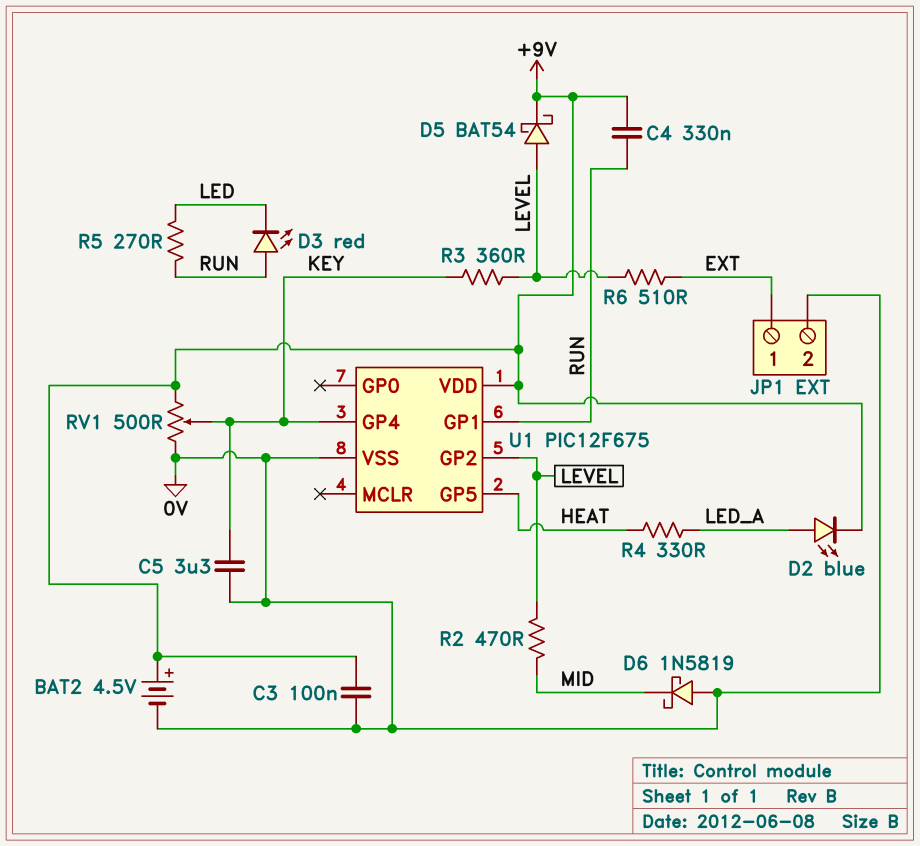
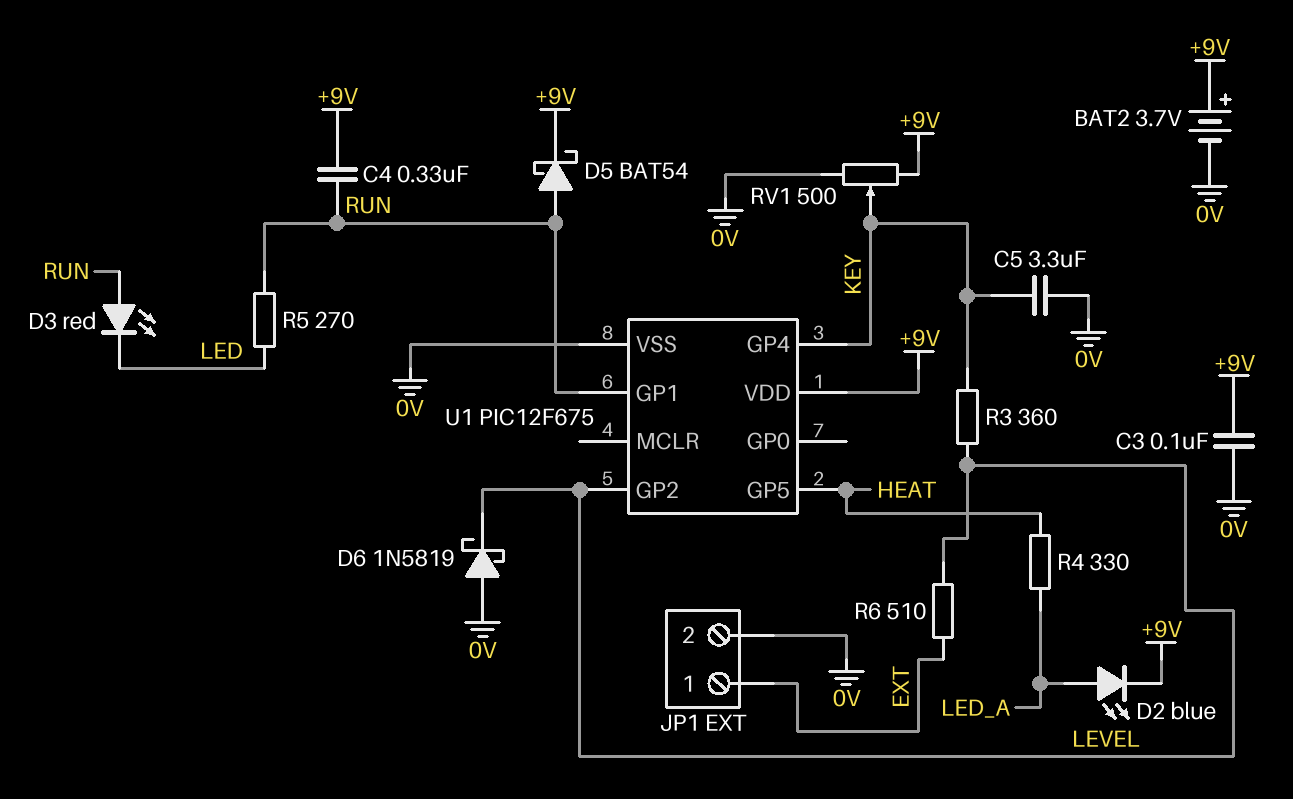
BAT2: 4.5V (plus +9V, minus 0V) -> 3.7V (plus +9V, minus 0V)
D5: schottky BAT54 (A LEVEL, K +9V) -> schottky BAT54 (A RUN, K +9V)
D6: schottky 1N5819 (A 0V, K MID) -> schottky 1N5819 (A 0V, K LEVEL)
R2: 470 (LEVEL, MID) -> none

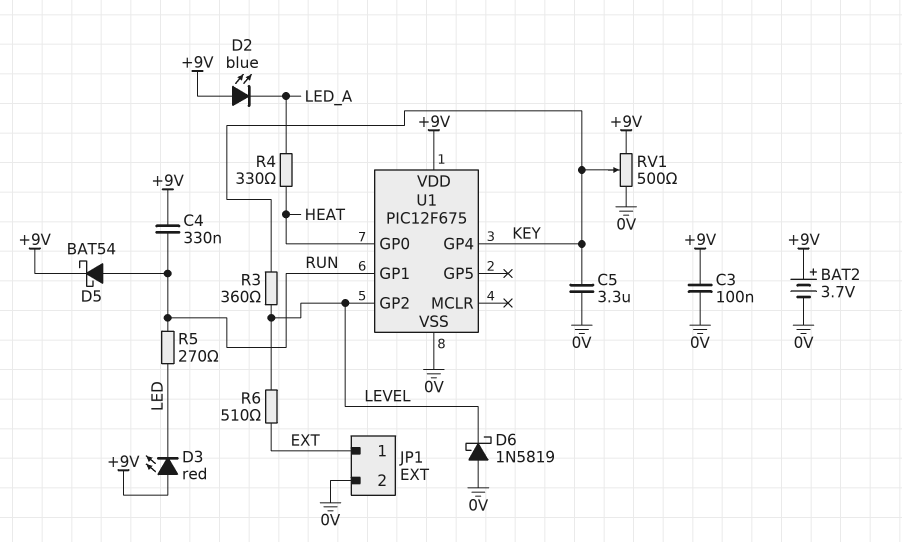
D2: LED blue (A LED_A, K +9V) -> LED blue (A +9V, K LED_A)
D3: LED red (A RUN, K LED) -> LED red (A +9V, K LED)
U1 pin GP0: none -> HEAT
U1 pin GP5: HEAT -> none

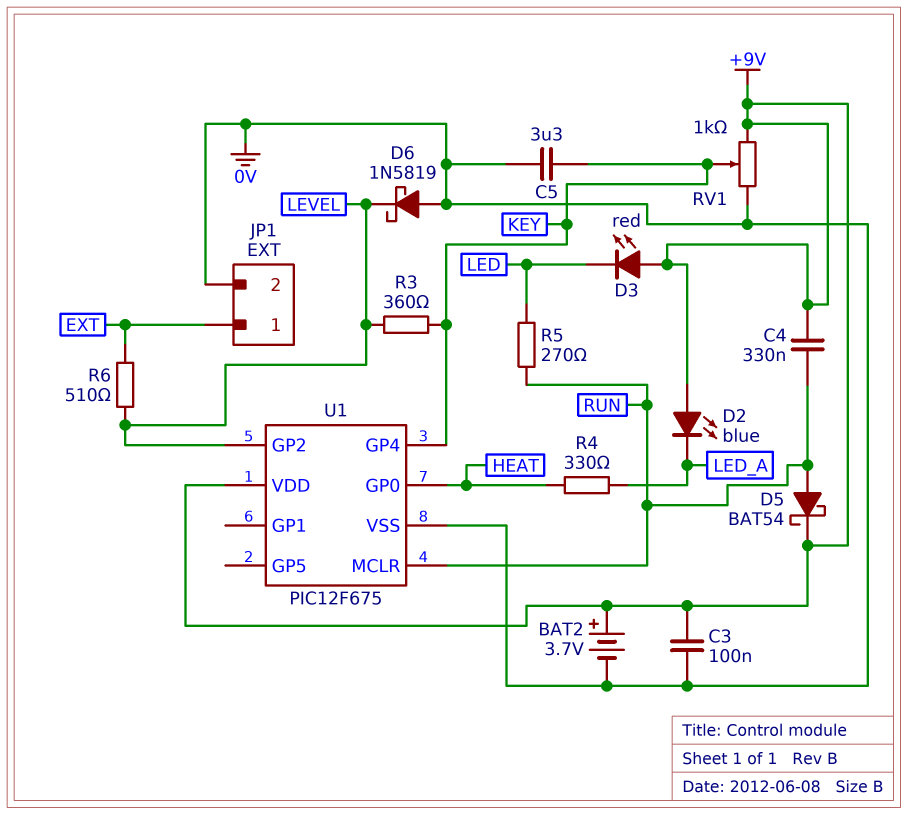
RV1: 500 (+9V, 0V, wiper KEY) -> 1k (+9V, 0V, wiper KEY)
U1 pin GP1: RUN -> none
U1 pin MCLR: none -> RUN

